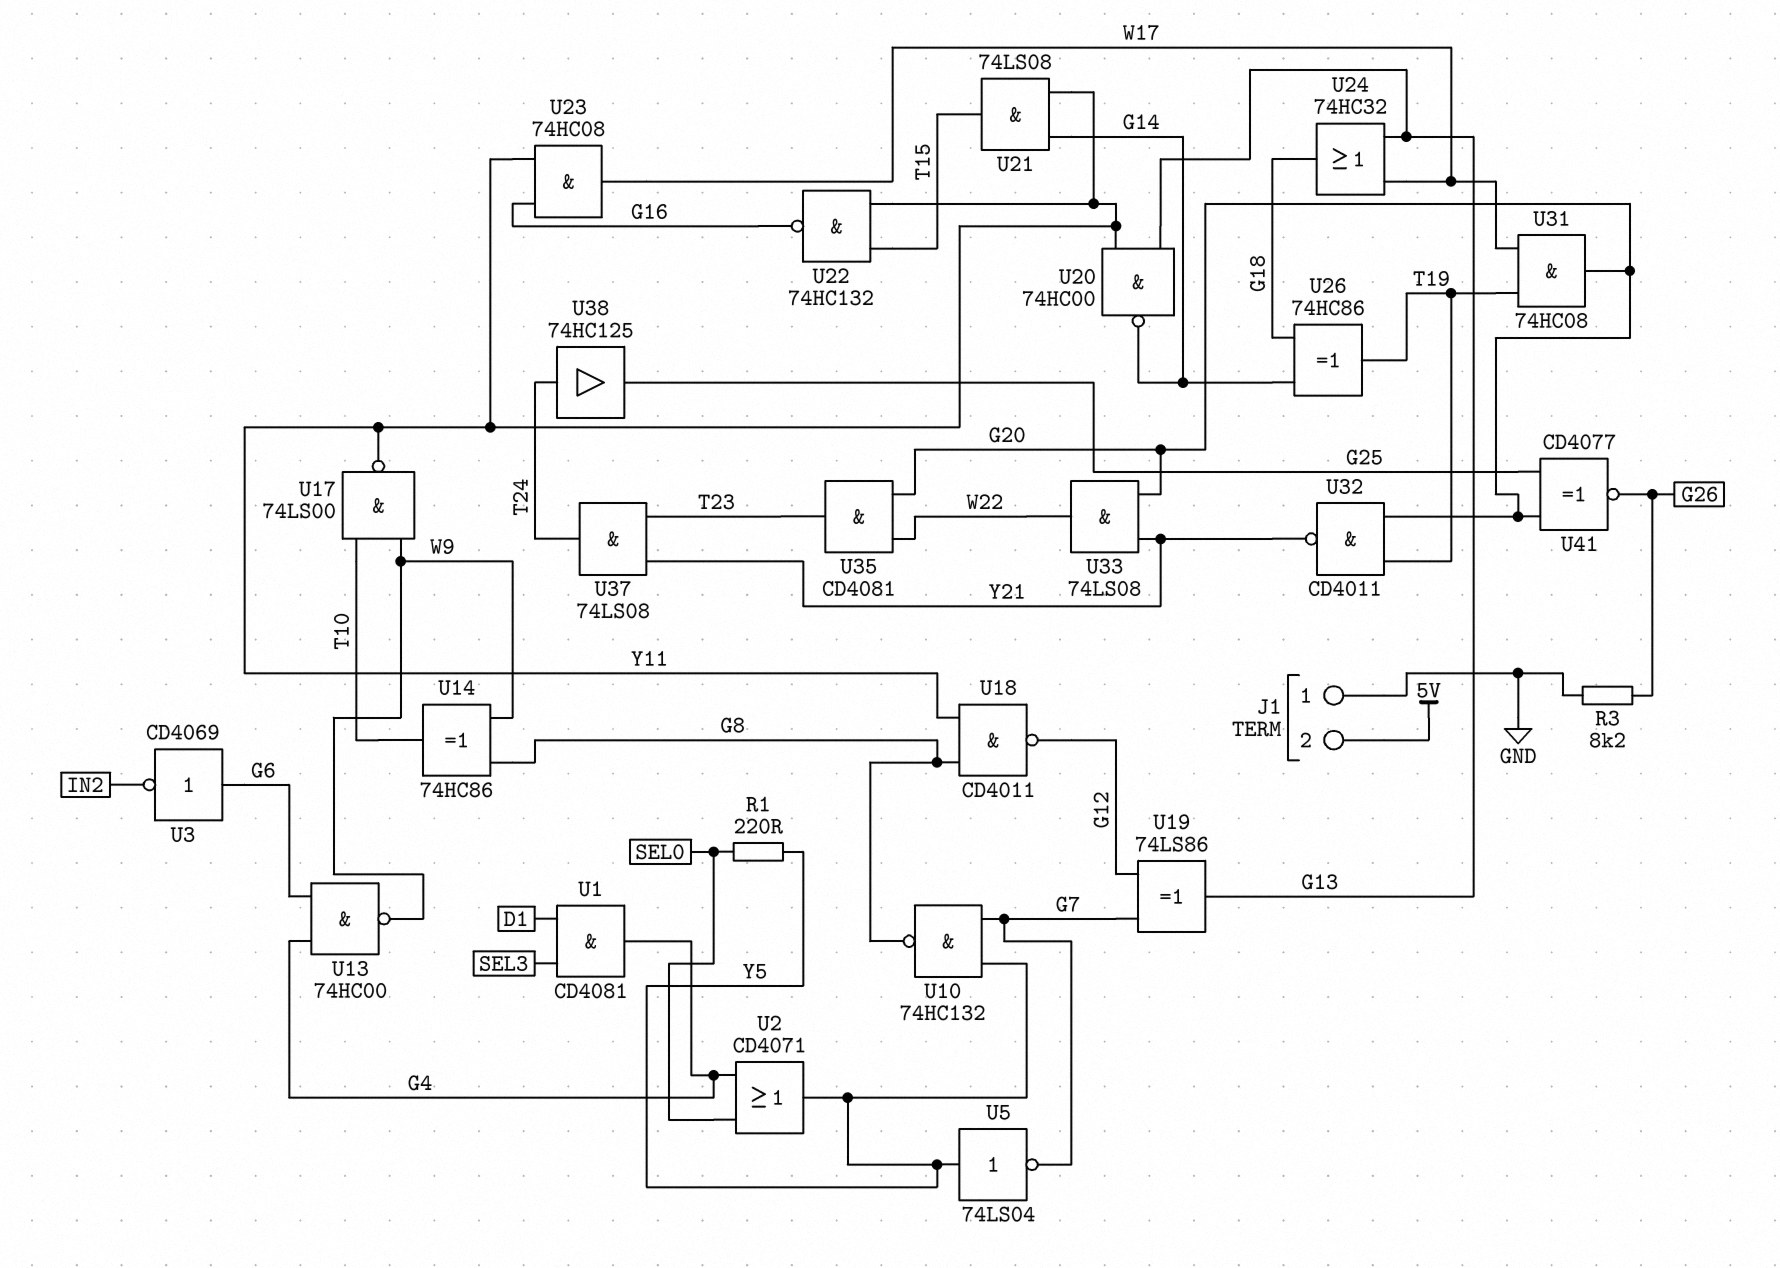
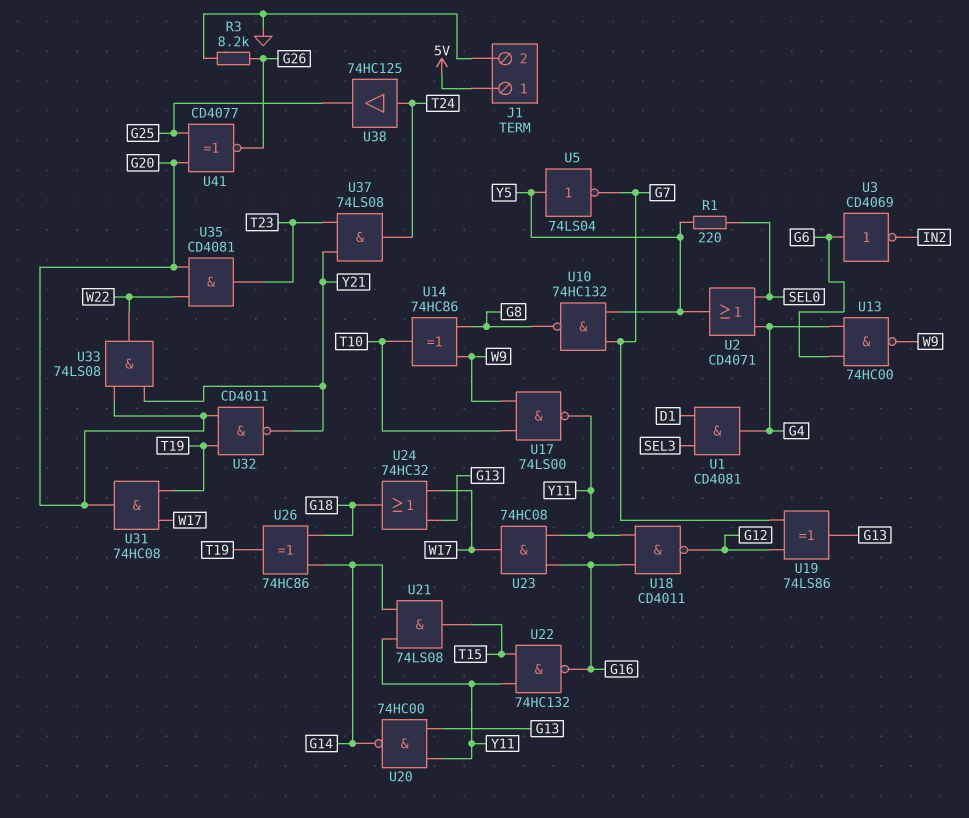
J1 pin 1: GND -> 5V
J1 pin 2: 5V -> GND
U18: NAND CD4011 (in G8, in Y11, out G12) -> NAND CD4011 (in G16, in Y11, out G12)

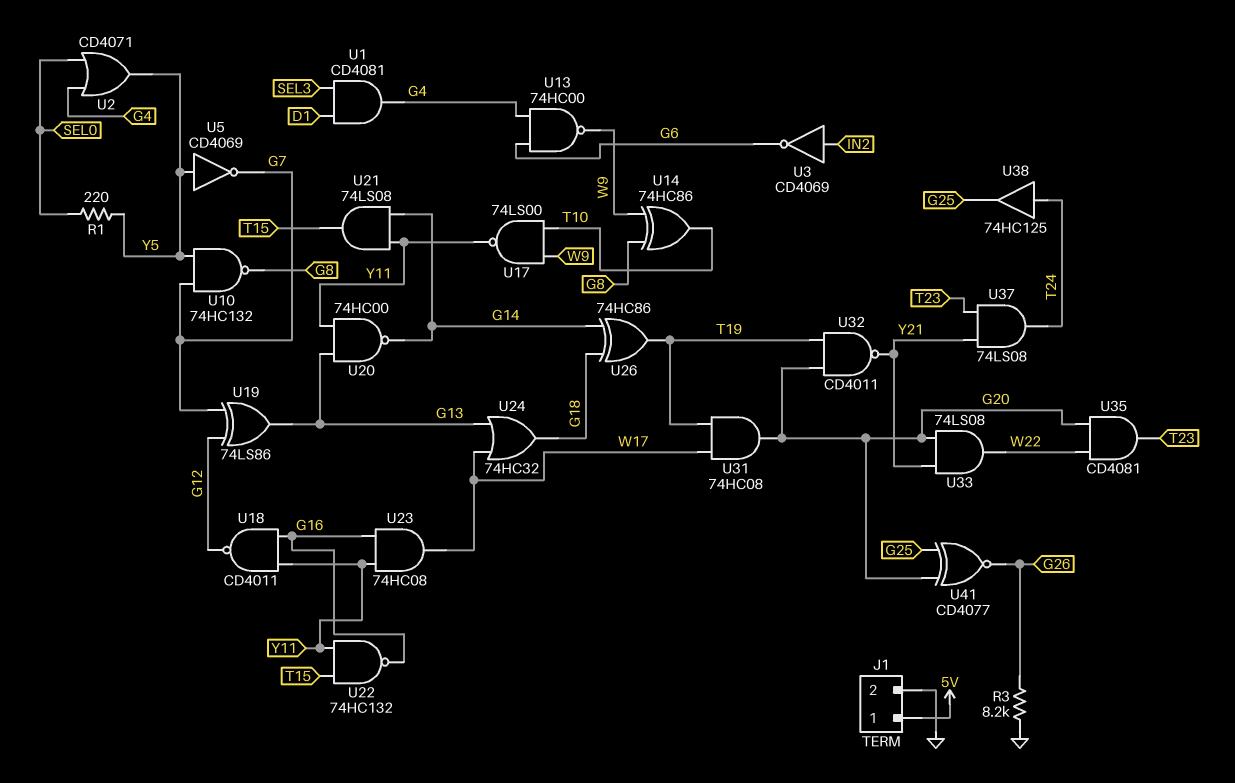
U3: NOT CD4069 (in G6, out IN2) -> NOT CD4069 (in IN2, out G6)
U5: NOT 74LS04 (in Y5, out G7) -> NOT CD4069 (in Y5, out G7)

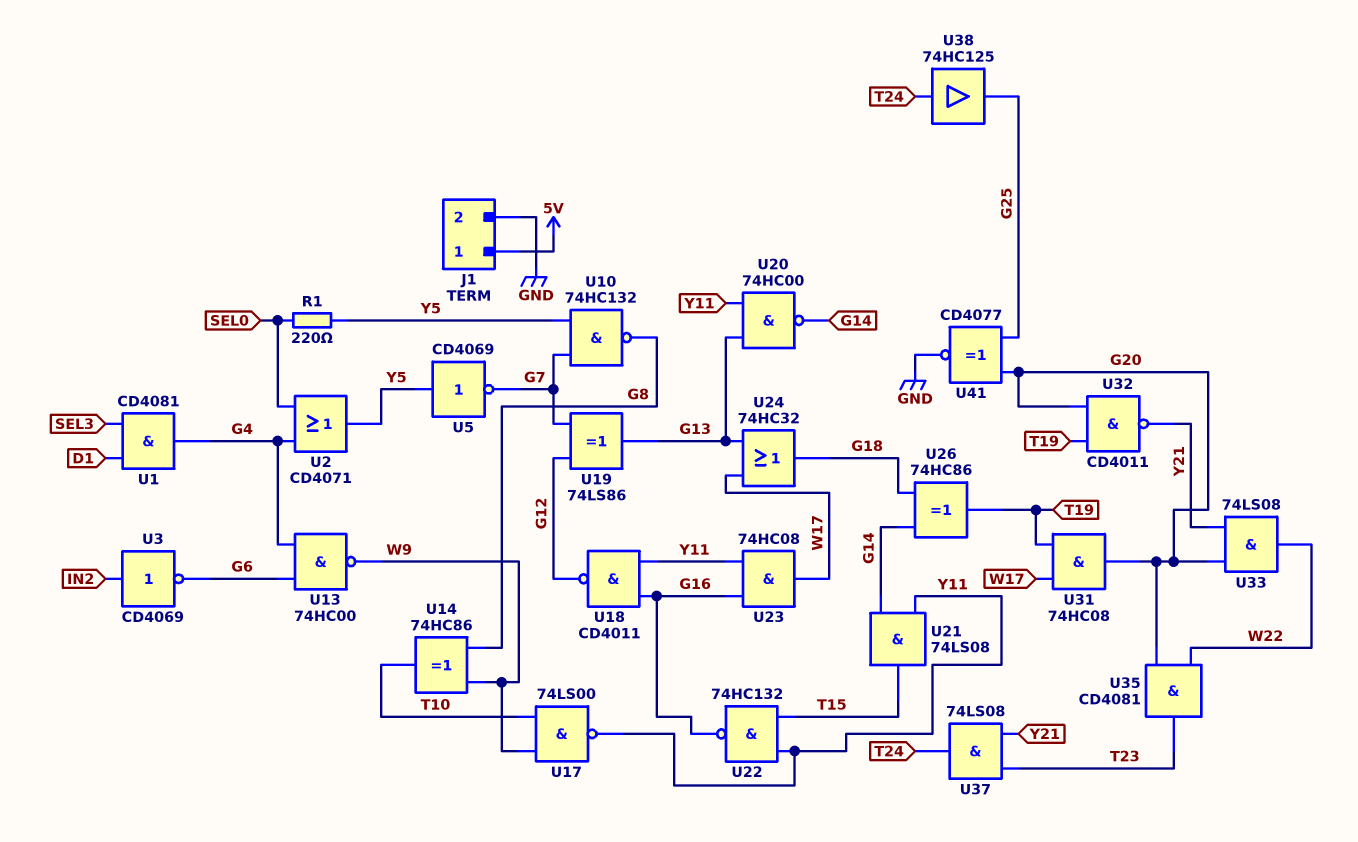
R3: 8.2k (G26, GND) -> none
U41: XNOR CD4077 (in G20, in G25, out G26) -> XNOR CD4077 (in G20, in G25, out GND)

